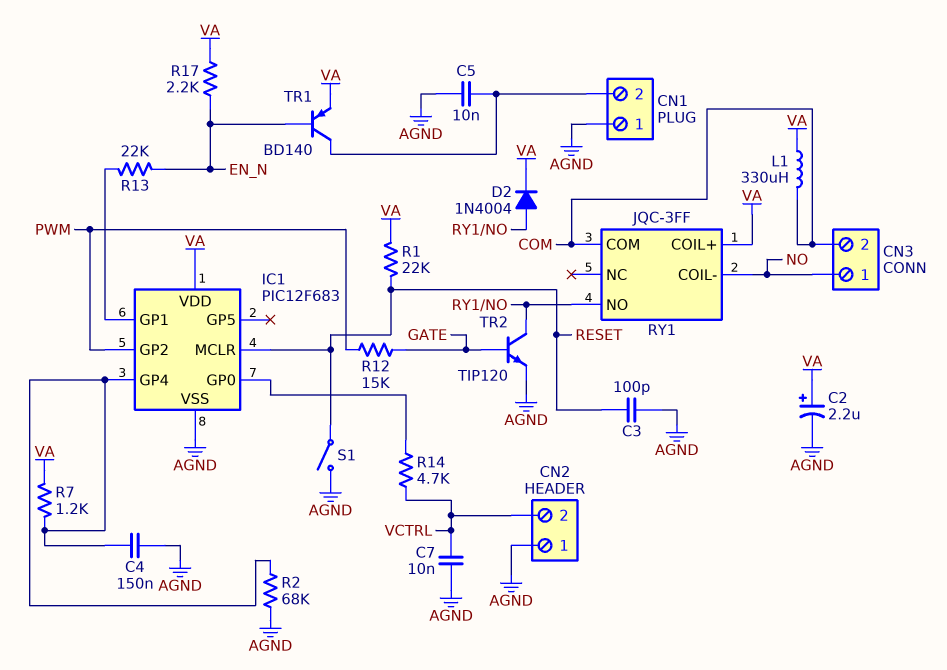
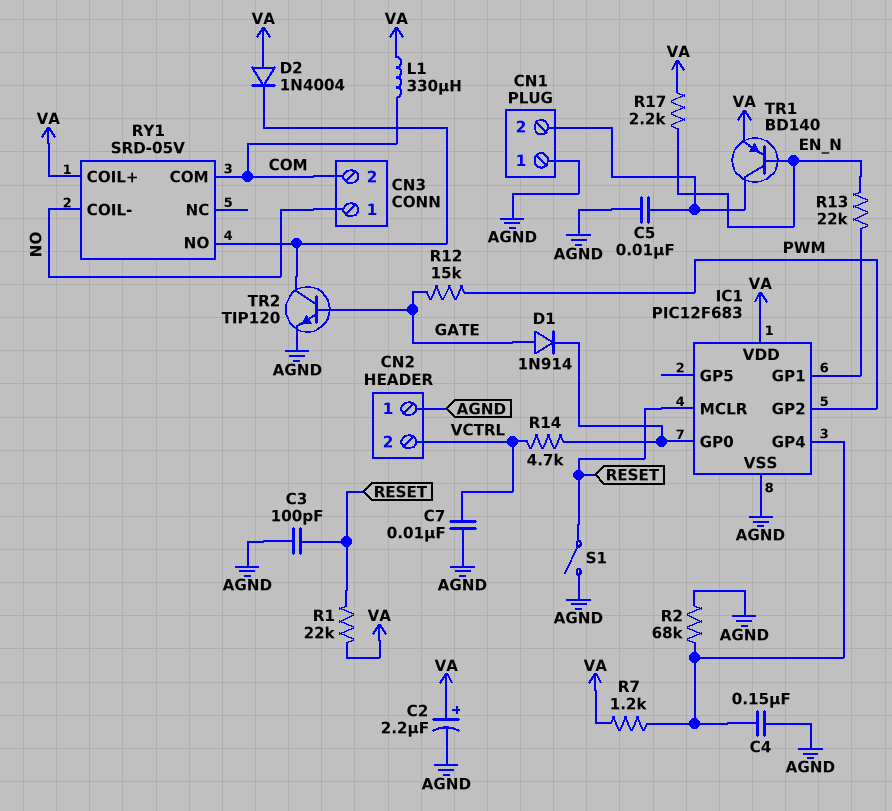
D1: none -> diode 1N914 (A GATE, K IC1/GP0)
D2: diode 1N4004 (A RY1/NO, K VA) -> diode 1N4004 (A VA, K RY1/NO)
RY1: JQC-3FF -> SRD-05V

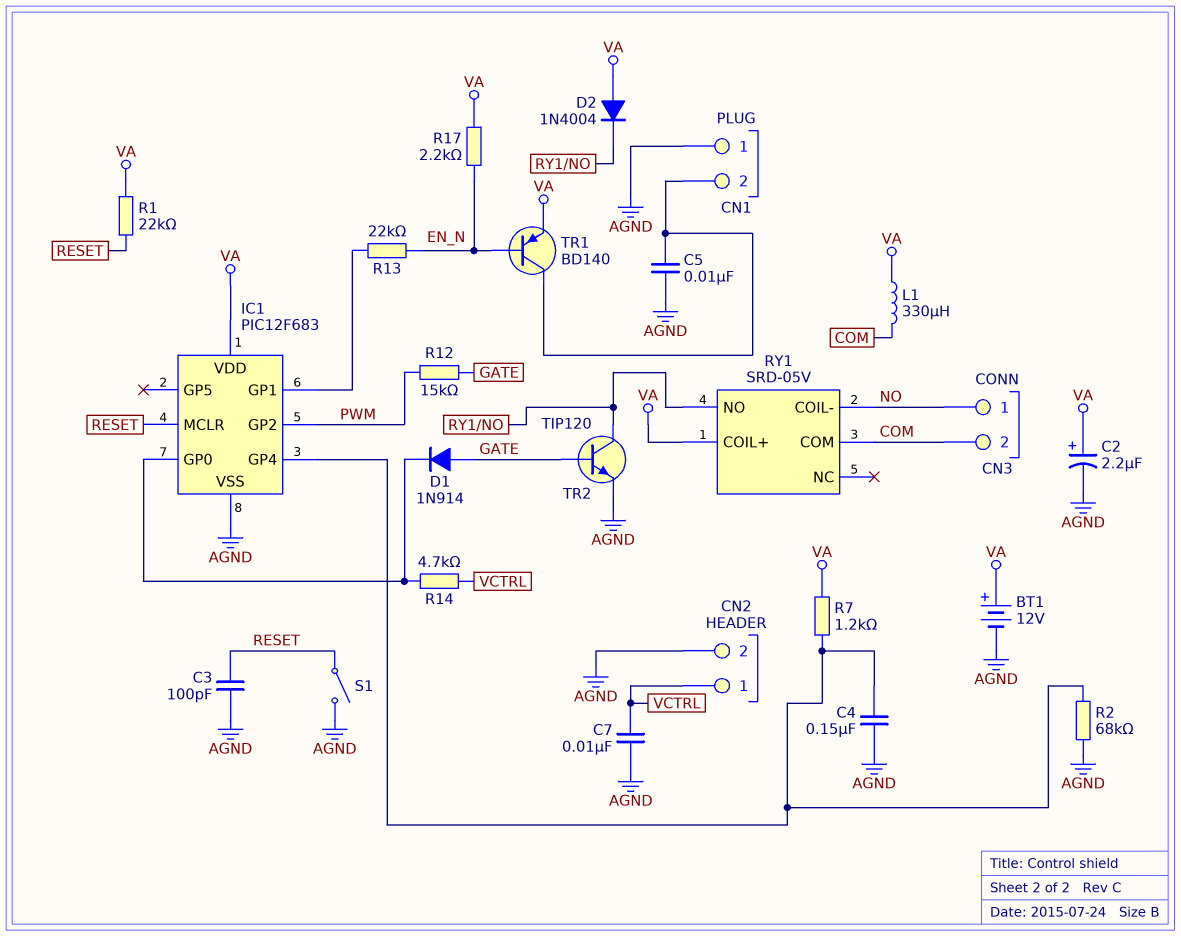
BT1: none -> 12V (plus VA, minus AGND)
CN2 pin 1: AGND -> VCTRL
CN2 pin 2: VCTRL -> AGND

